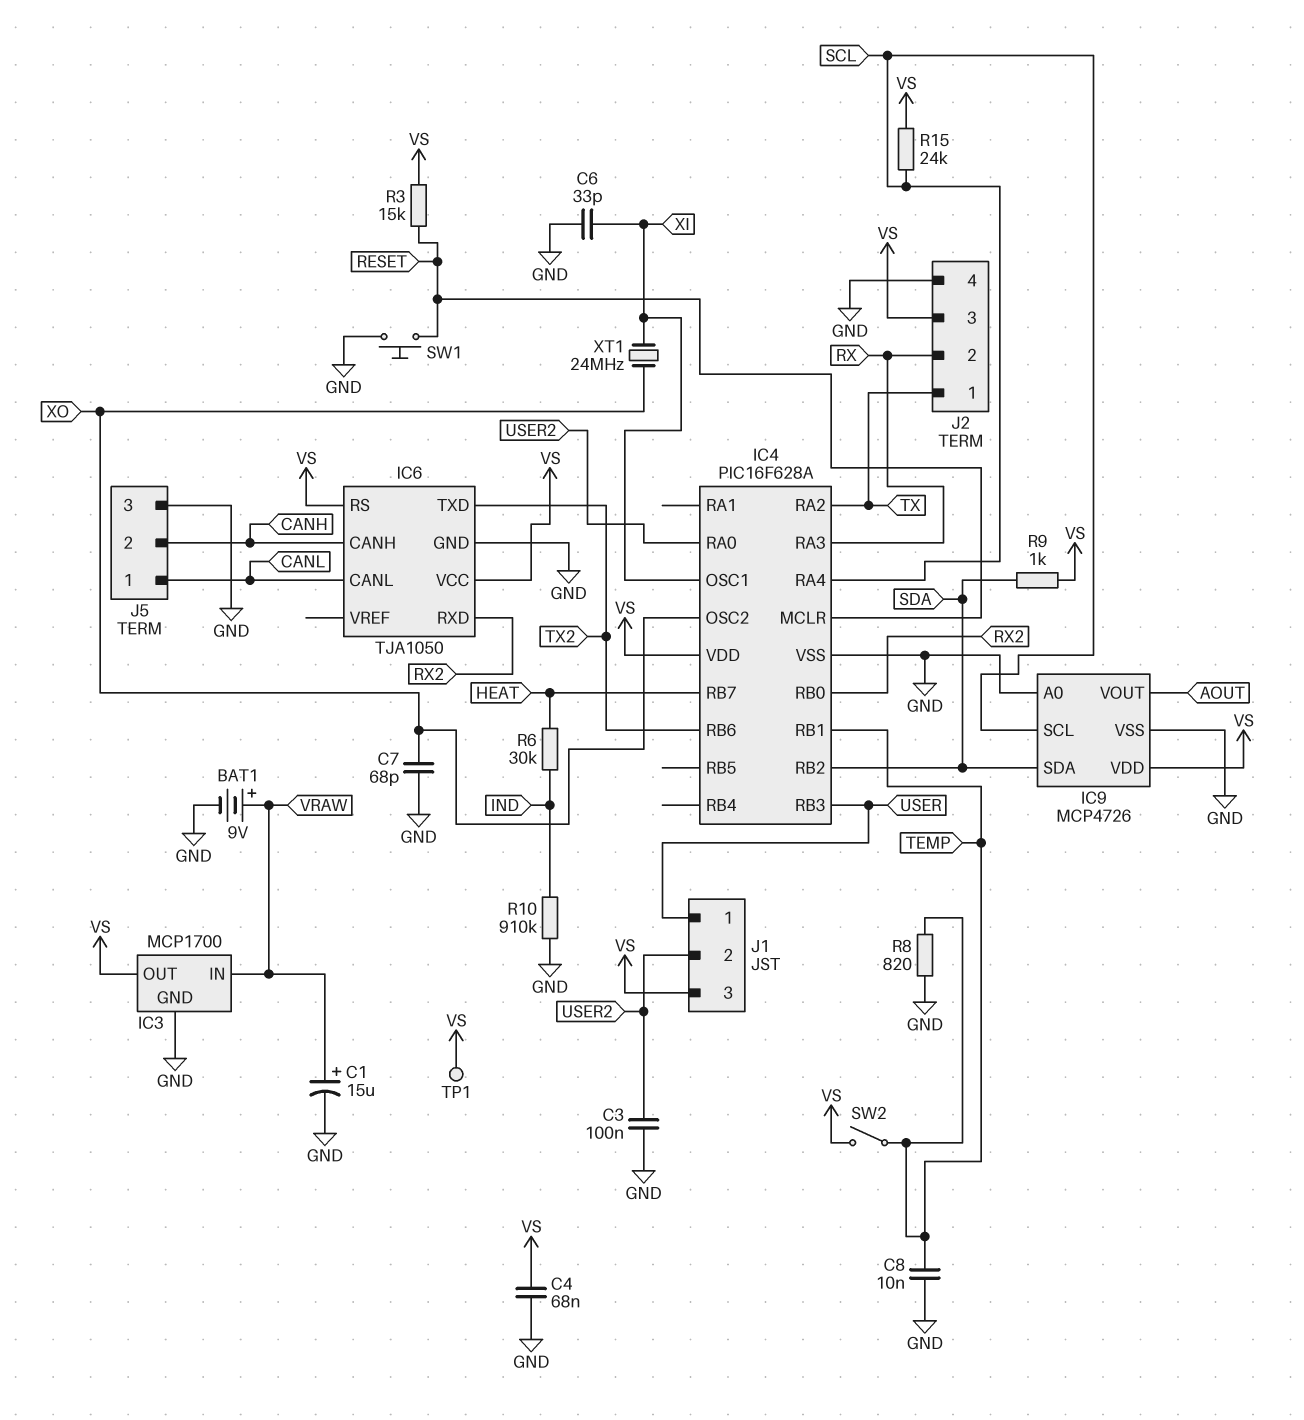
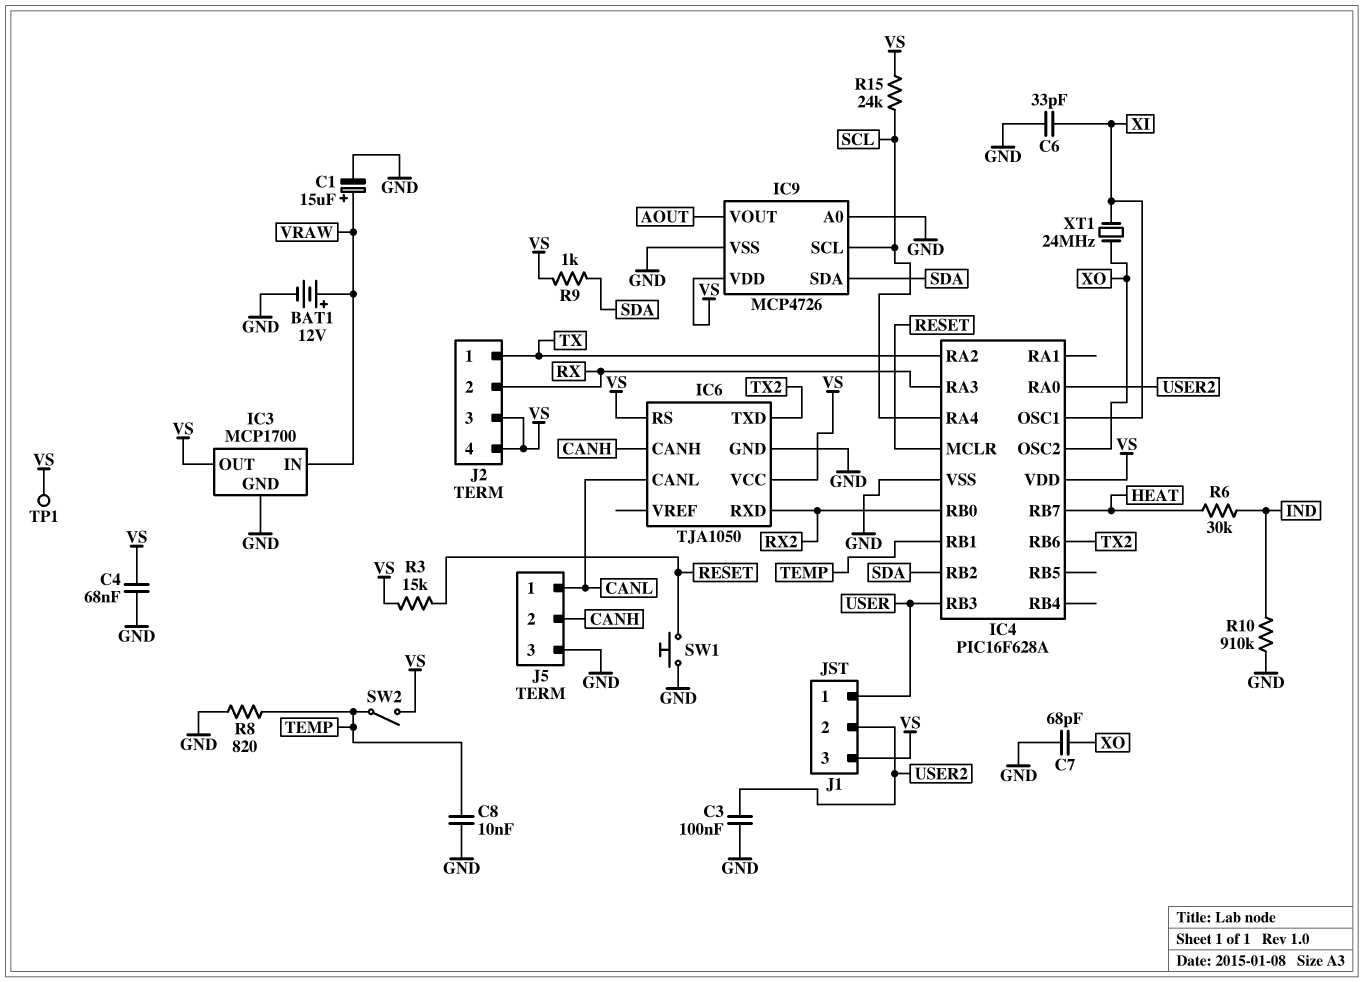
BAT1: 9V (plus VRAW, minus GND) -> 12V (plus VRAW, minus GND)
J2 pin 4: GND -> VS

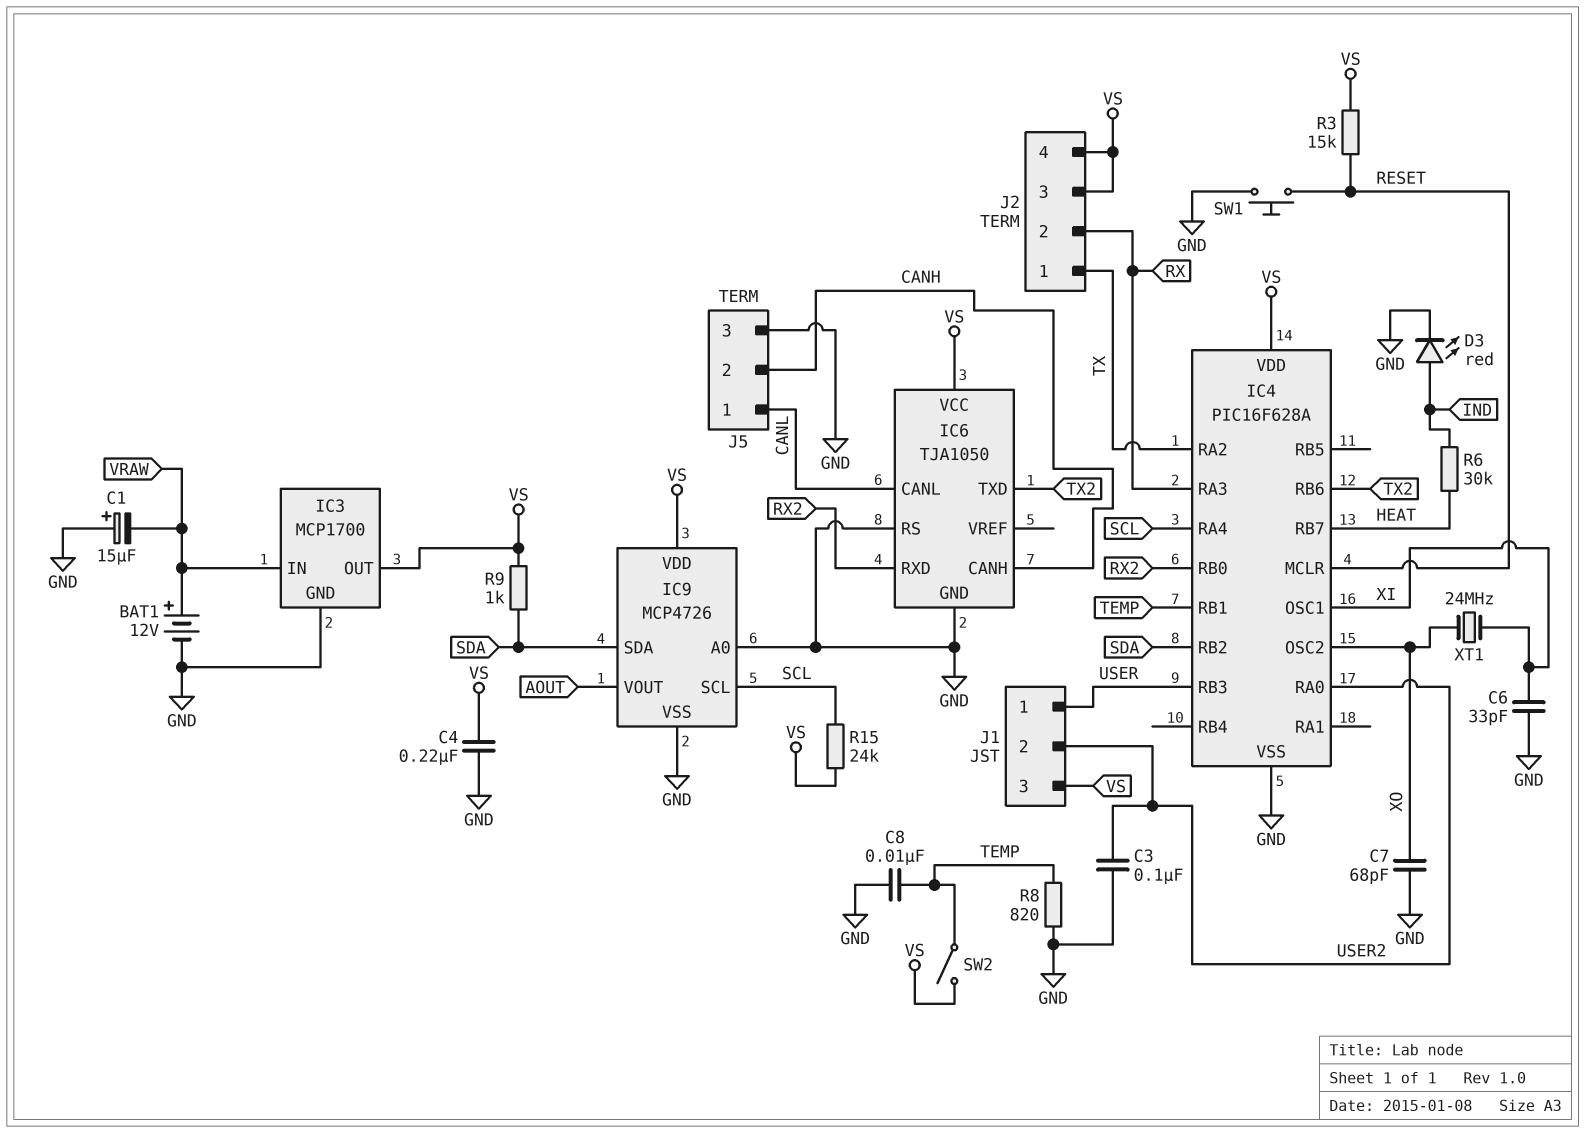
C1: 15uF (plus VRAW, minus GND) -> 15uF (plus GND, minus VRAW)
C4: 68nF (GND, VS) -> 220nF (GND, VS)
D3: none -> LED red (A IND, K GND)
IC6 pin RS: VS -> GND
R10: 910k (GND, IND) -> none
TP1: test point (VS) -> none

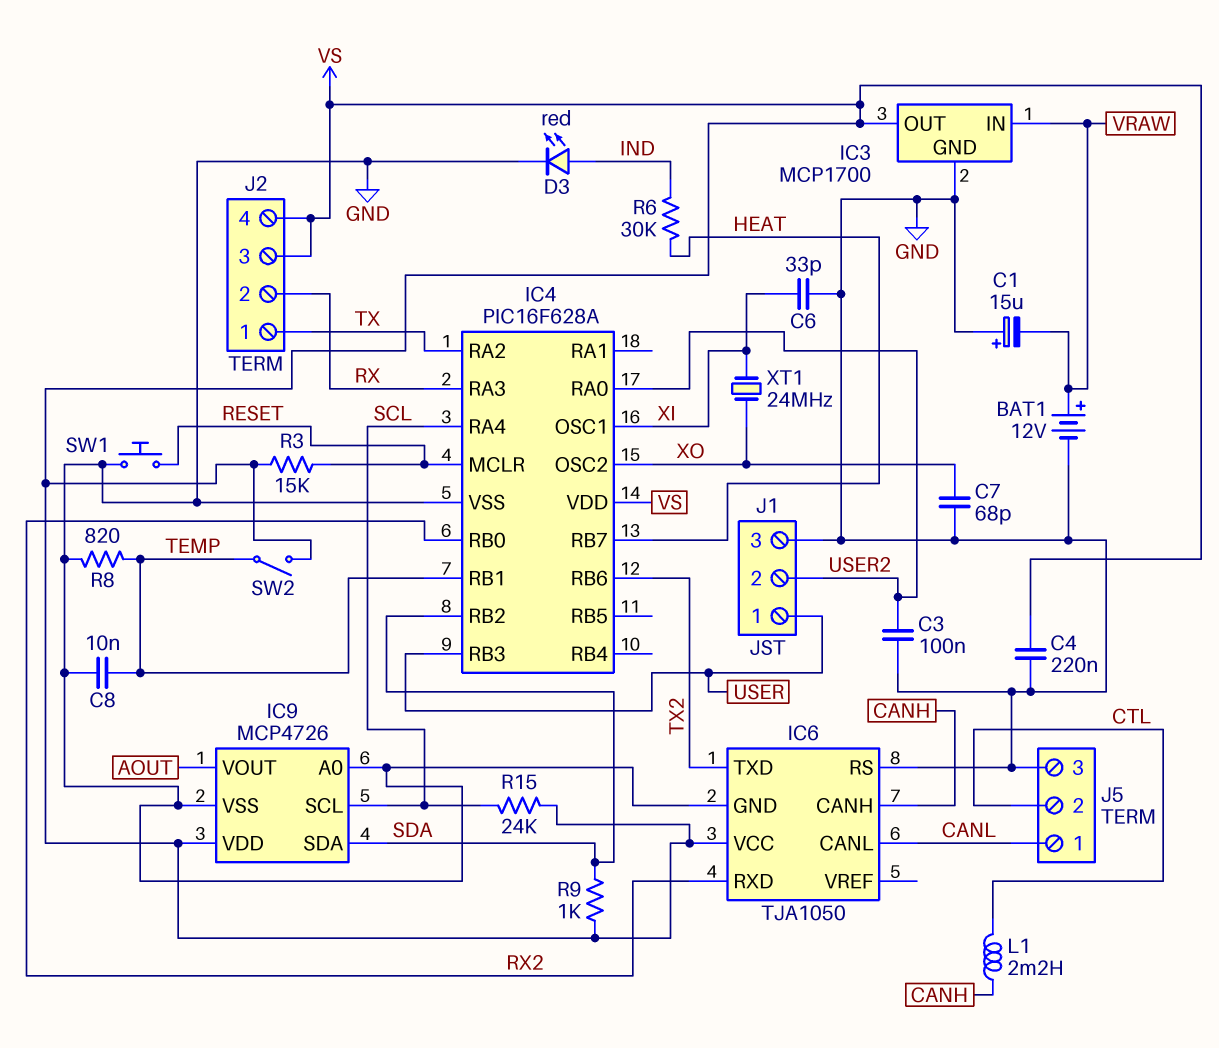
J1 pin 3: VS -> GND
J5 pin 2: CANH -> CTL
L1: none -> 2.2mH (CANH, CTL)

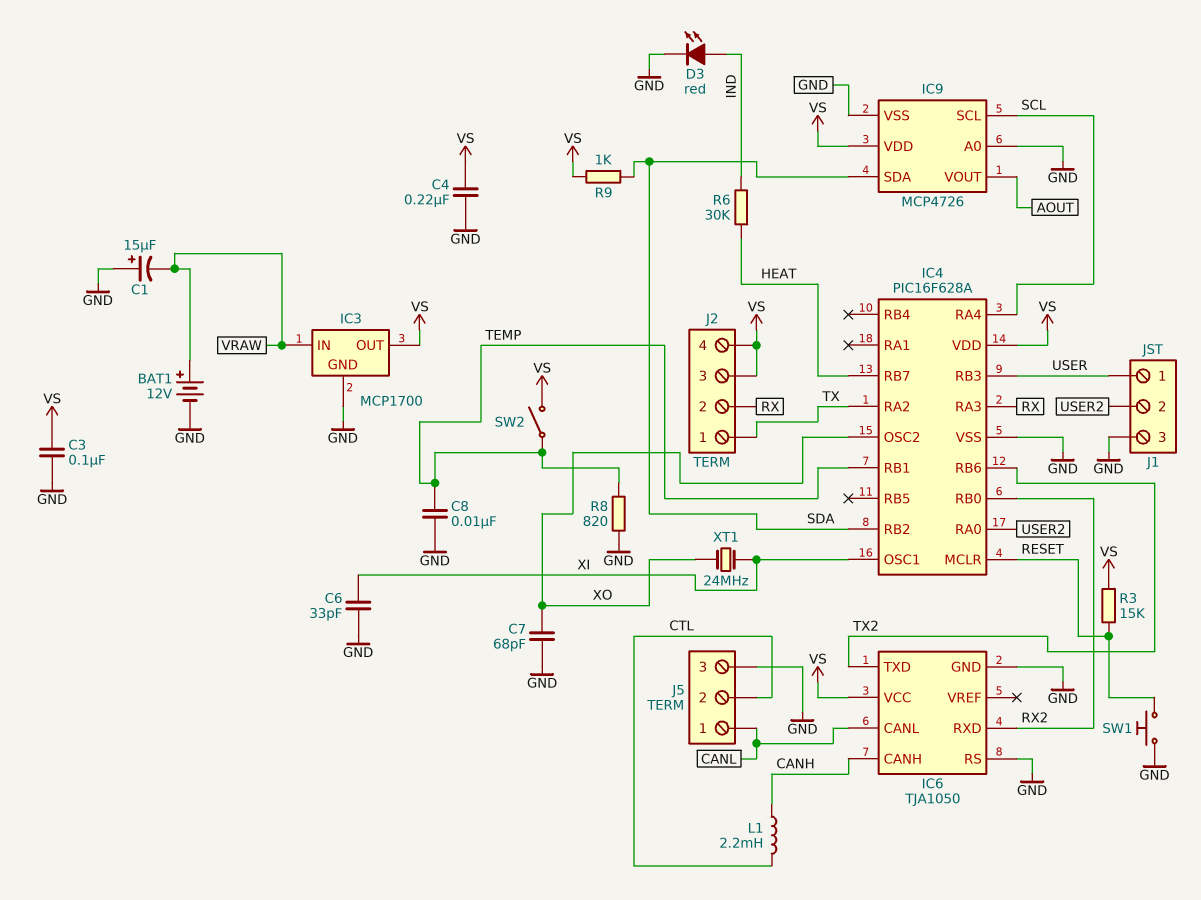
C3: 100nF (GND, USER2) -> 100nF (GND, VS)
R15: 24k (SCL, VS) -> none

